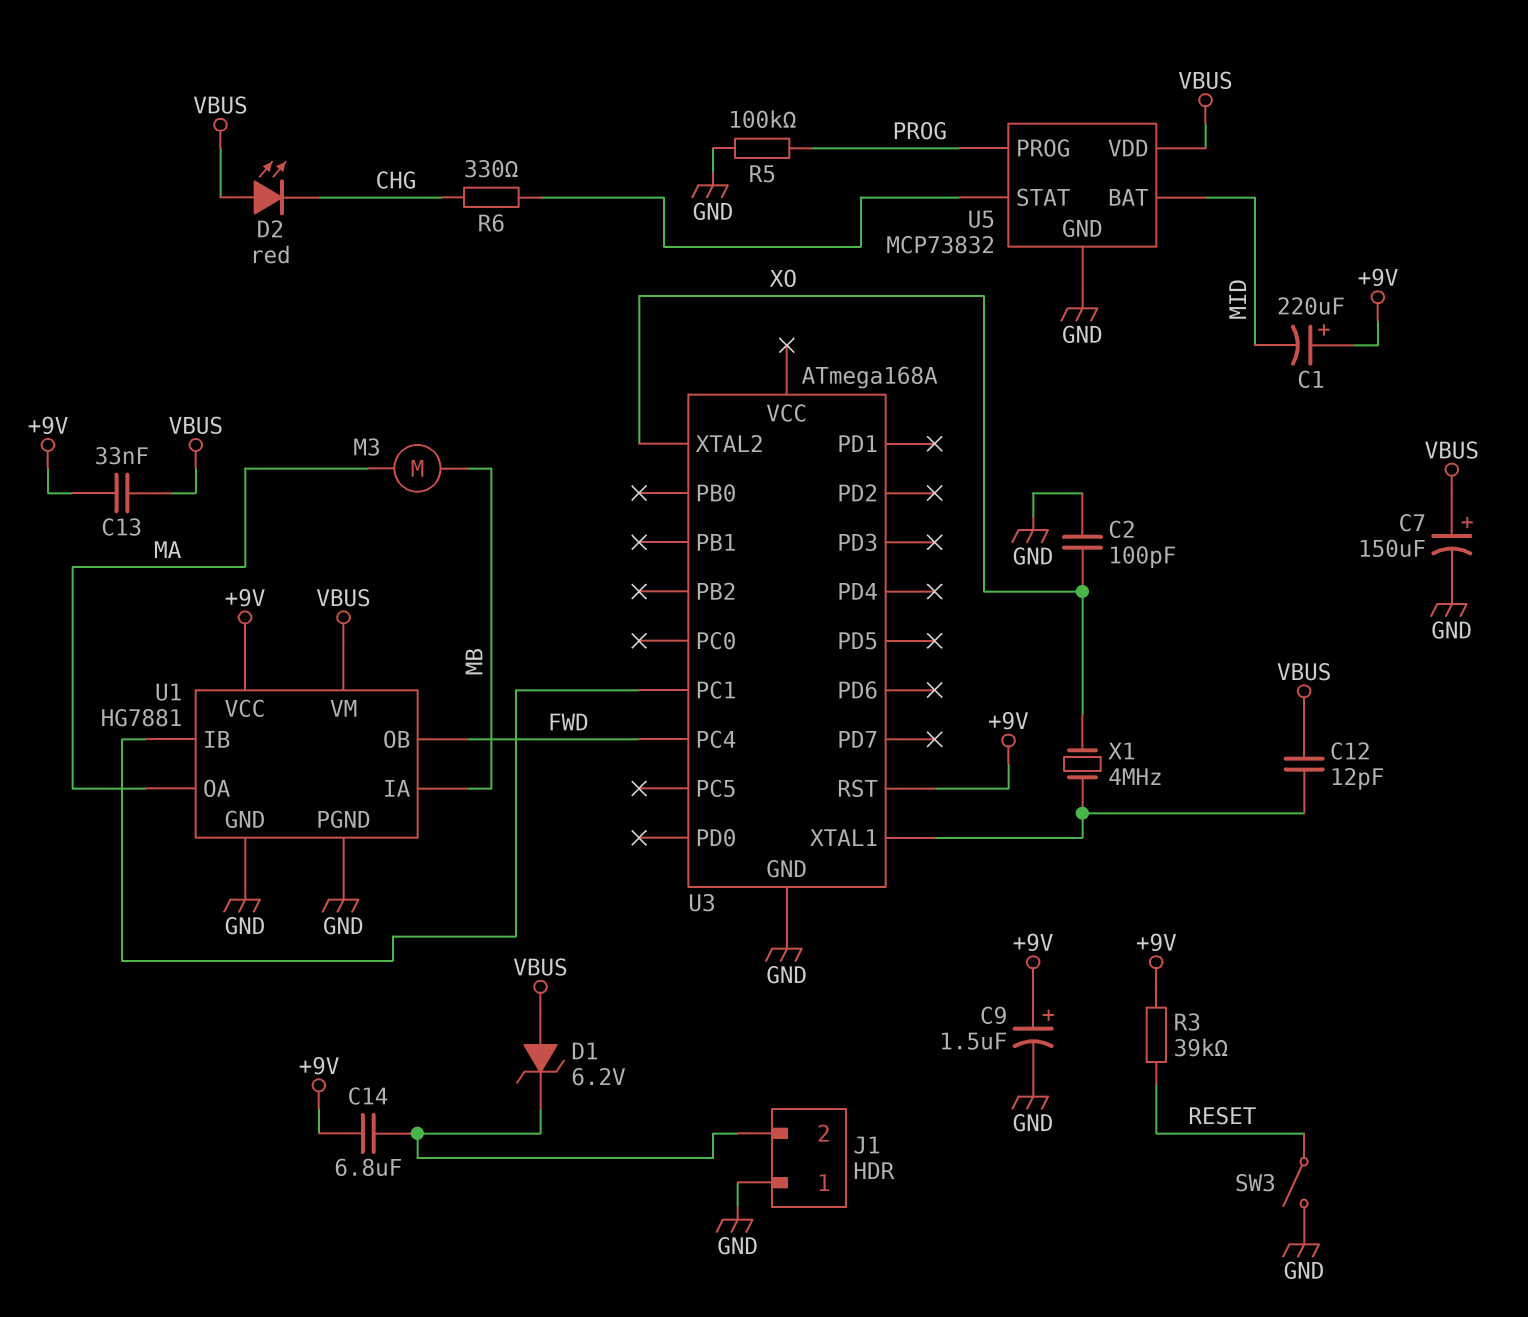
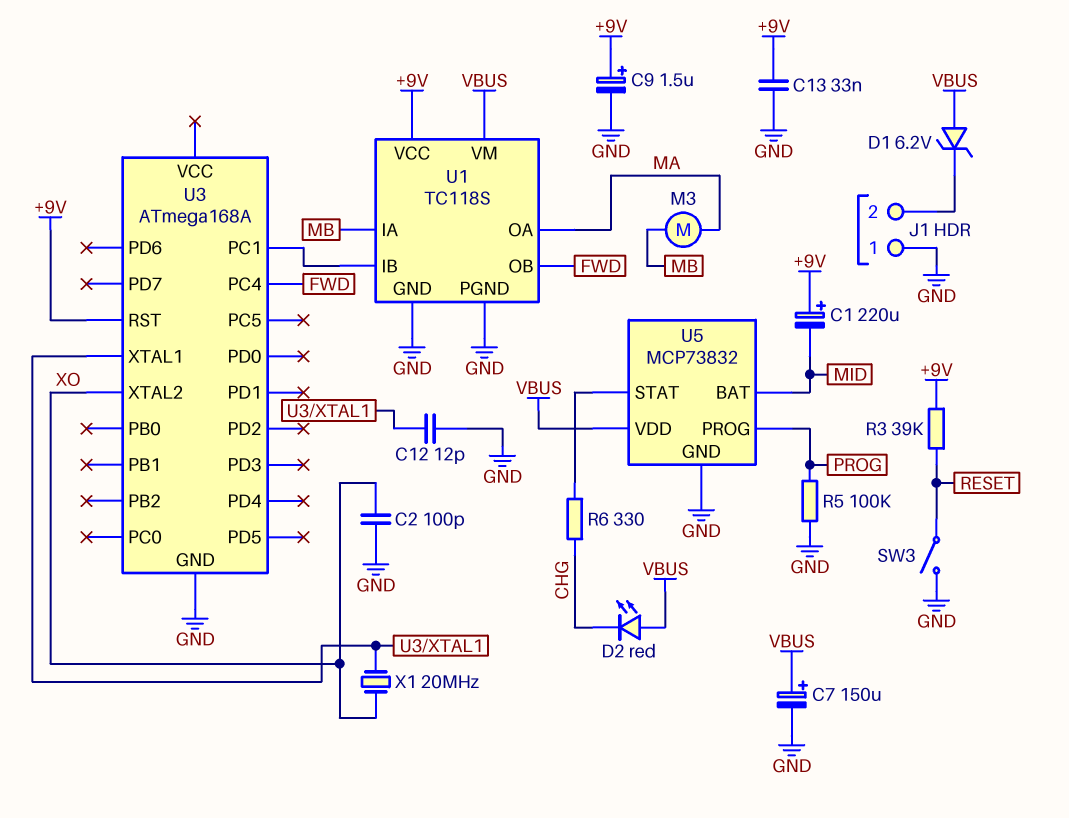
C12: 12pF (U3/XTAL1, VBUS) -> 12pF (GND, U3/XTAL1)
C13: 33nF (+9V, VBUS) -> 33nF (+9V, GND)
C14: 6.8uF (+9V, J1/2) -> none
U1: HG7881 -> TC118S
X1: 4MHz (U3/XTAL1, XO) -> 20MHz (U3/XTAL1, XO)

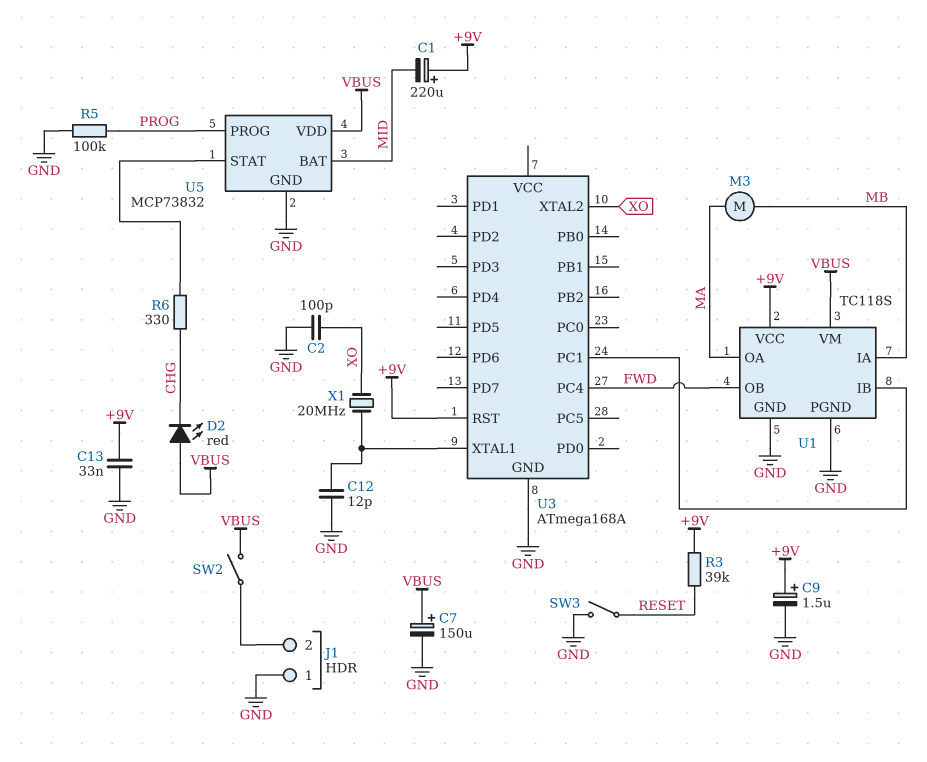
D1: zener 6.2V (A VBUS, K J1/2) -> none
SW2: none -> switch (J1/2, VBUS)

